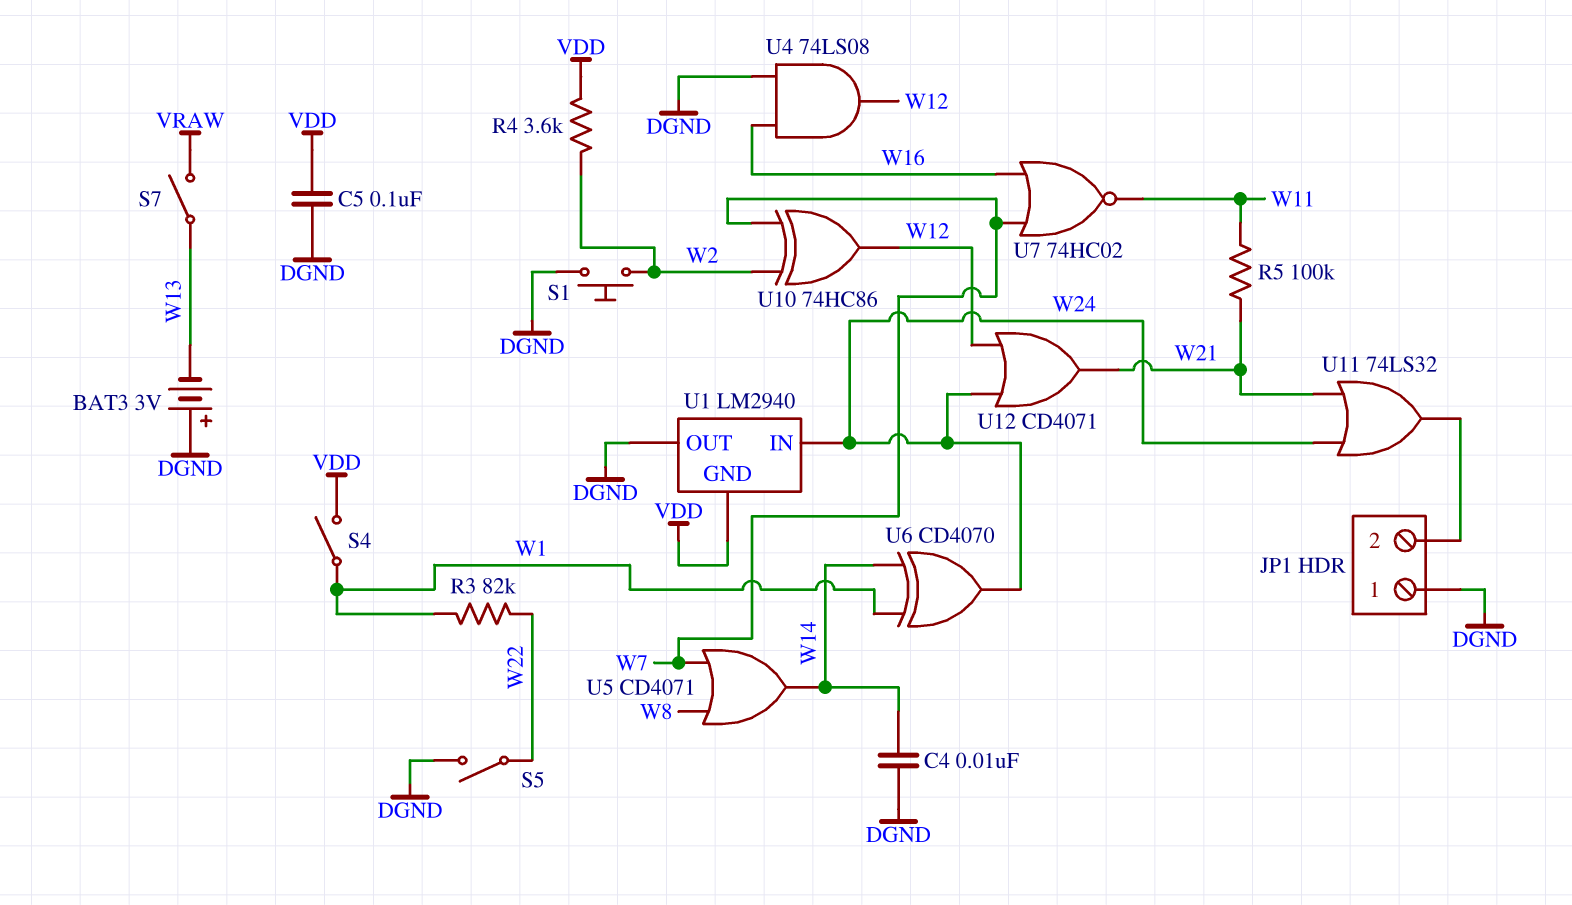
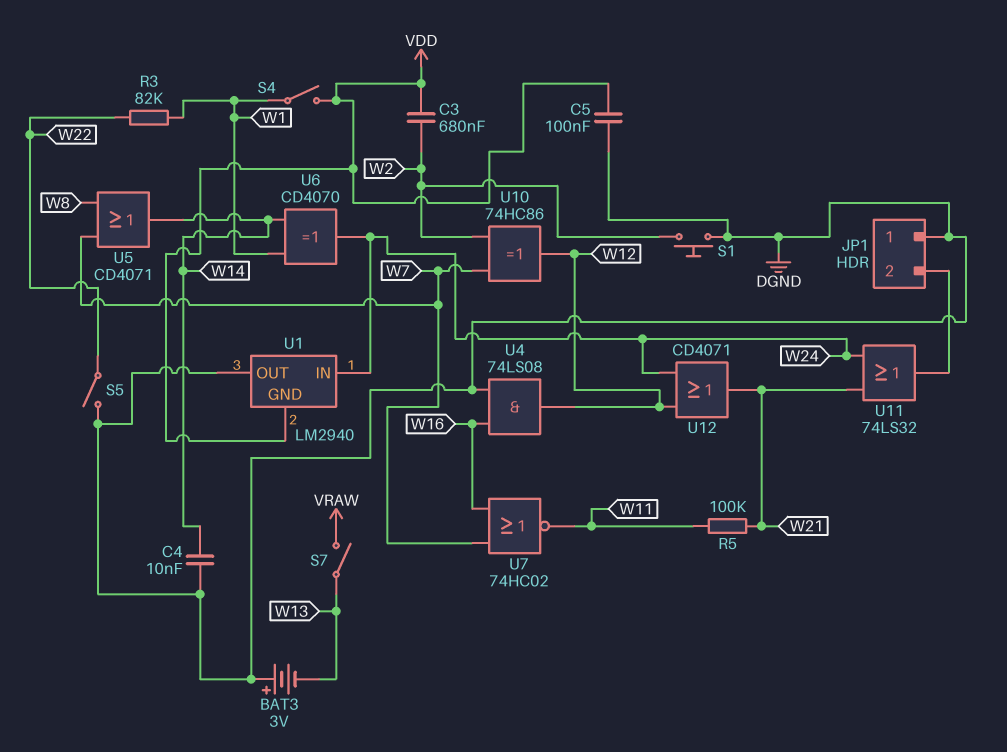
C3: none -> 680nF (VDD, W2)
R4: 3.6k (VDD, W2) -> none

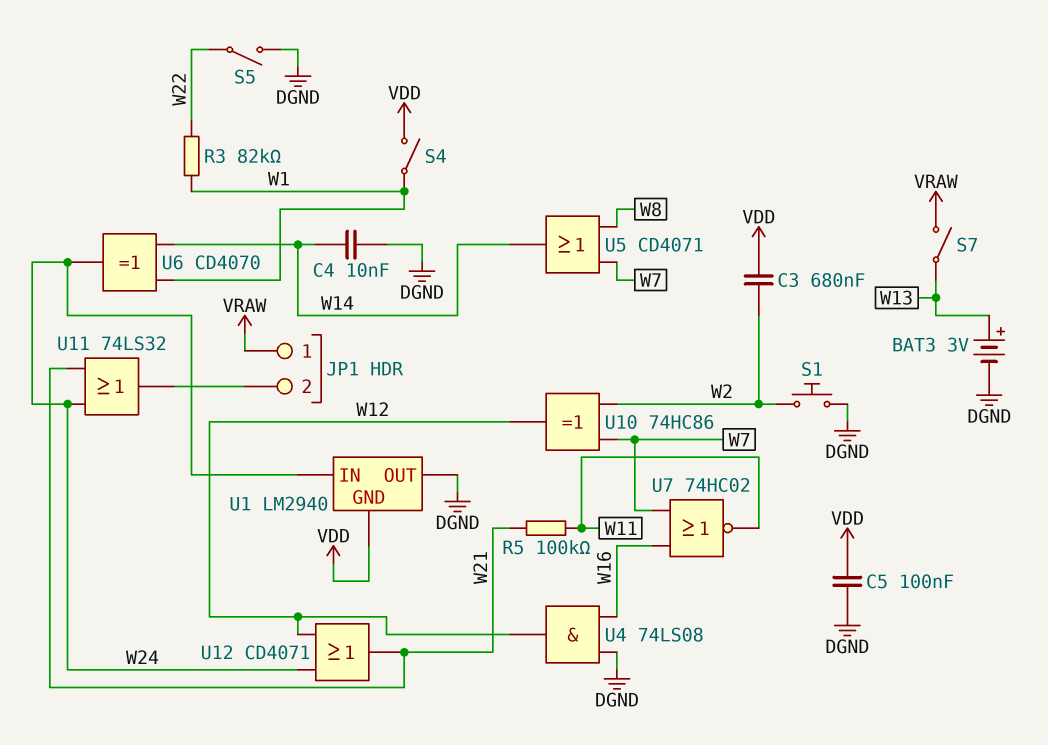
BAT3: 3V (plus DGND, minus W13) -> 3V (plus W13, minus DGND)
JP1 pin 1: DGND -> VRAW

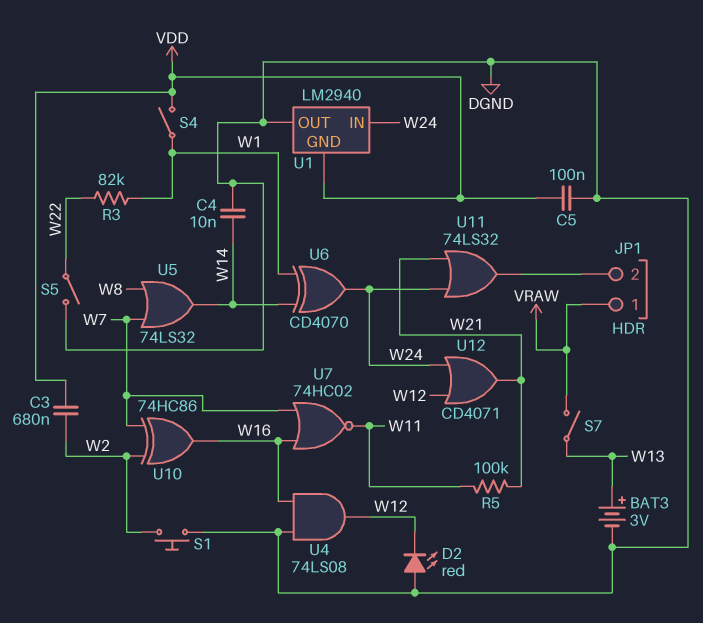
D2: none -> LED red (A DGND, K W12)
U5: OR CD4071 (in W7, in W8, out W14) -> OR 74LS32 (in W7, in W8, out W14)
U10: XOR 74HC86 (in W2, in W7, out W12) -> XOR 74HC86 (in W2, in W7, out W16)

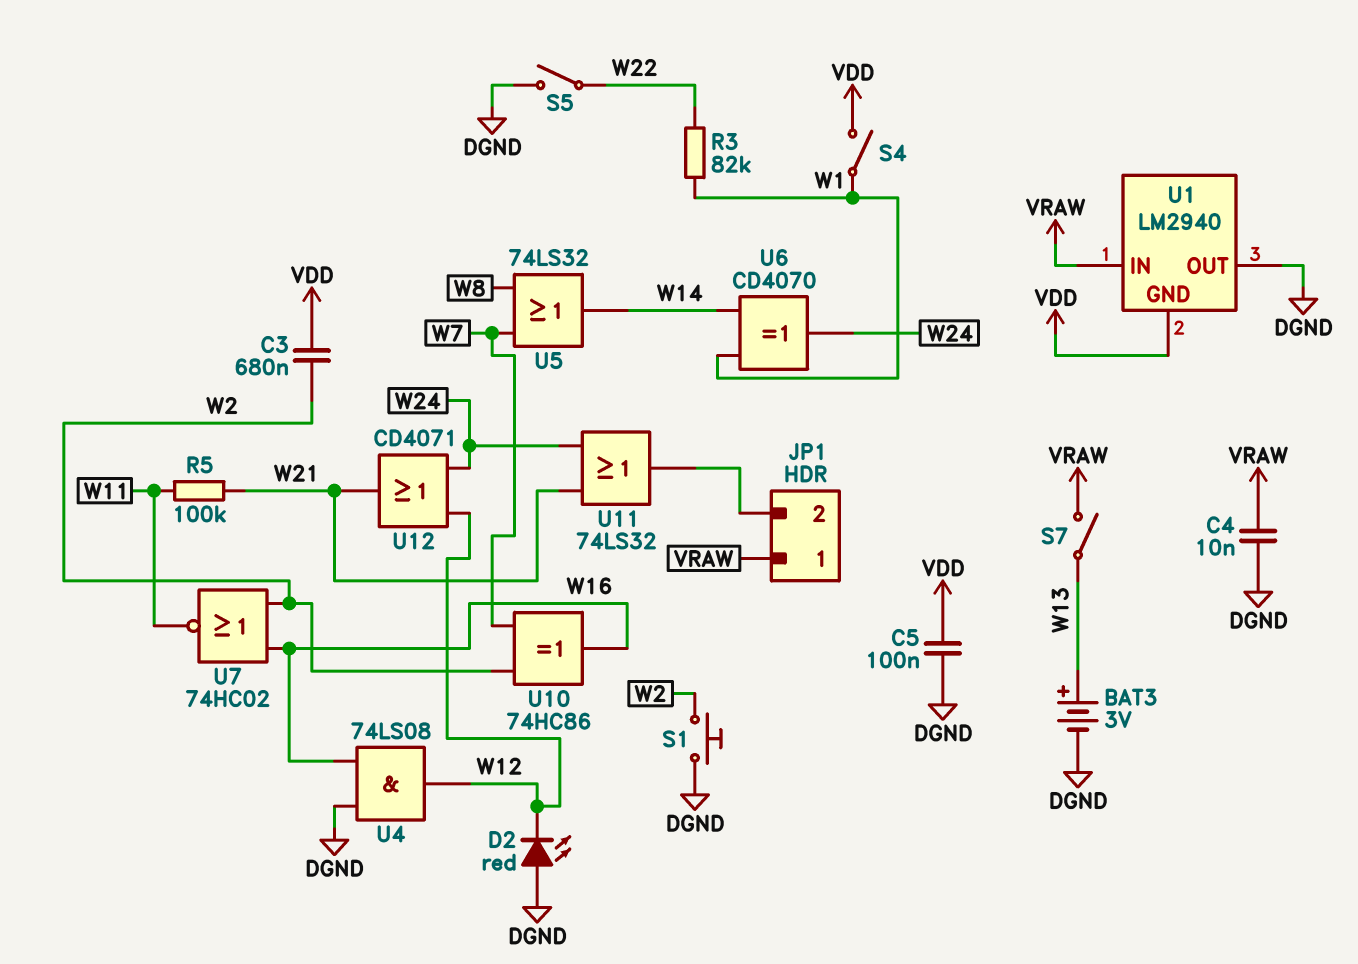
C4: 10nF (DGND, W14) -> 10nF (DGND, VRAW)
U1 pin IN: W24 -> VRAW
U7: NOR 74HC02 (in W7, in W16, out W11) -> NOR 74HC02 (in W2, in W16, out W11)

